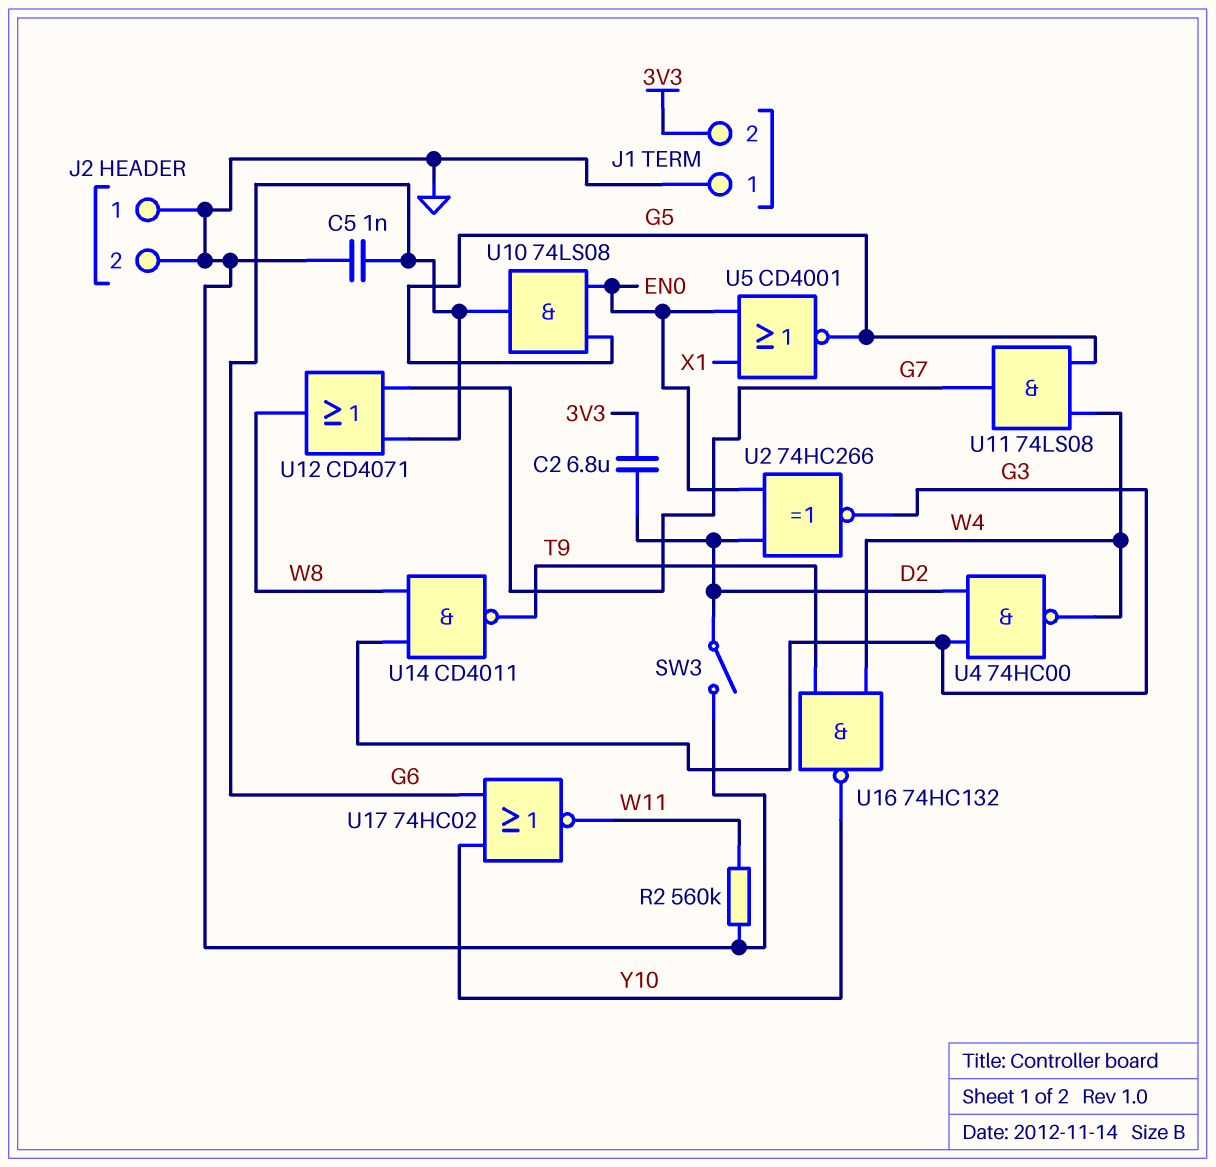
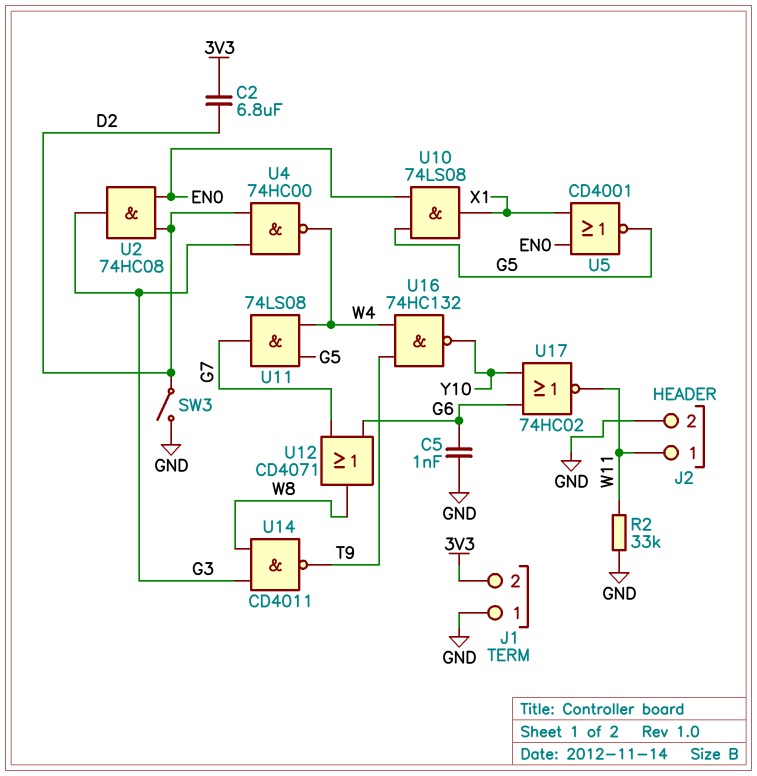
J2 pin 1: GND -> W11
R2: 560k (GND, W11) -> 33k (GND, W11)
U2: XNOR 74HC266 (in D2, in EN0, out G3) -> AND 74HC08 (in D2, in EN0, out G3)
U10: AND 74LS08 (in EN0, in G5, out G6) -> AND 74LS08 (in EN0, in G5, out X1)

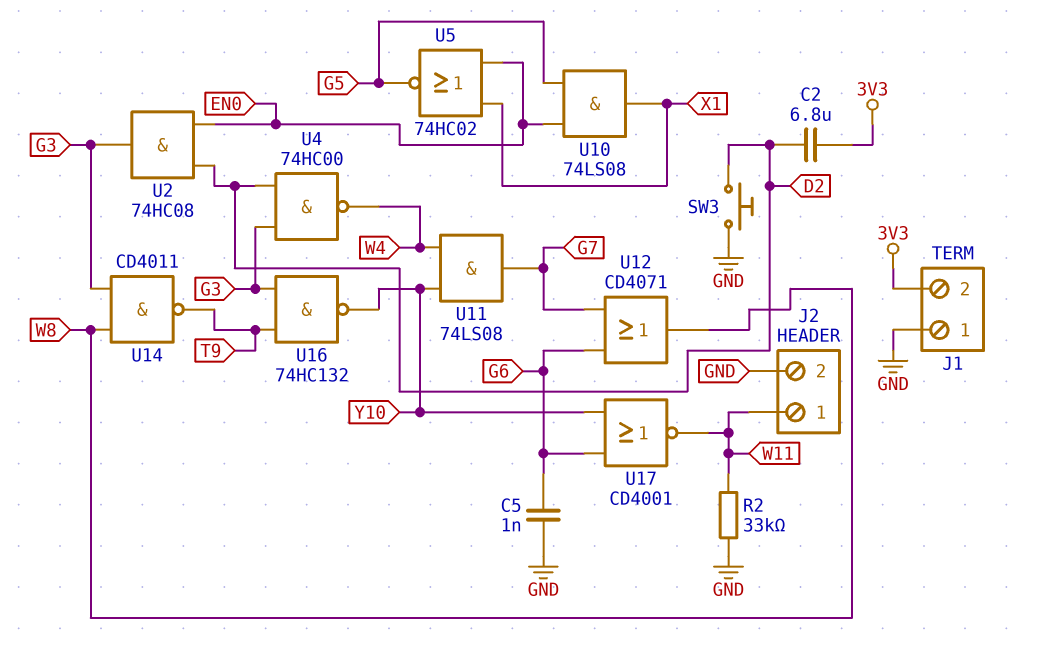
SW3: switch (D2, GND) -> button (D2, GND)
U5: NOR CD4001 (in EN0, in X1, out G5) -> NOR 74HC02 (in EN0, in X1, out G5)
U11: AND 74LS08 (in G5, in W4, out G7) -> AND 74LS08 (in W4, in Y10, out G7)
U16: NAND 74HC132 (in T9, in W4, out Y10) -> NAND 74HC132 (in G3, in T9, out Y10)
U17: NOR 74HC02 (in G6, in Y10, out W11) -> NOR CD4001 (in G6, in Y10, out W11)

